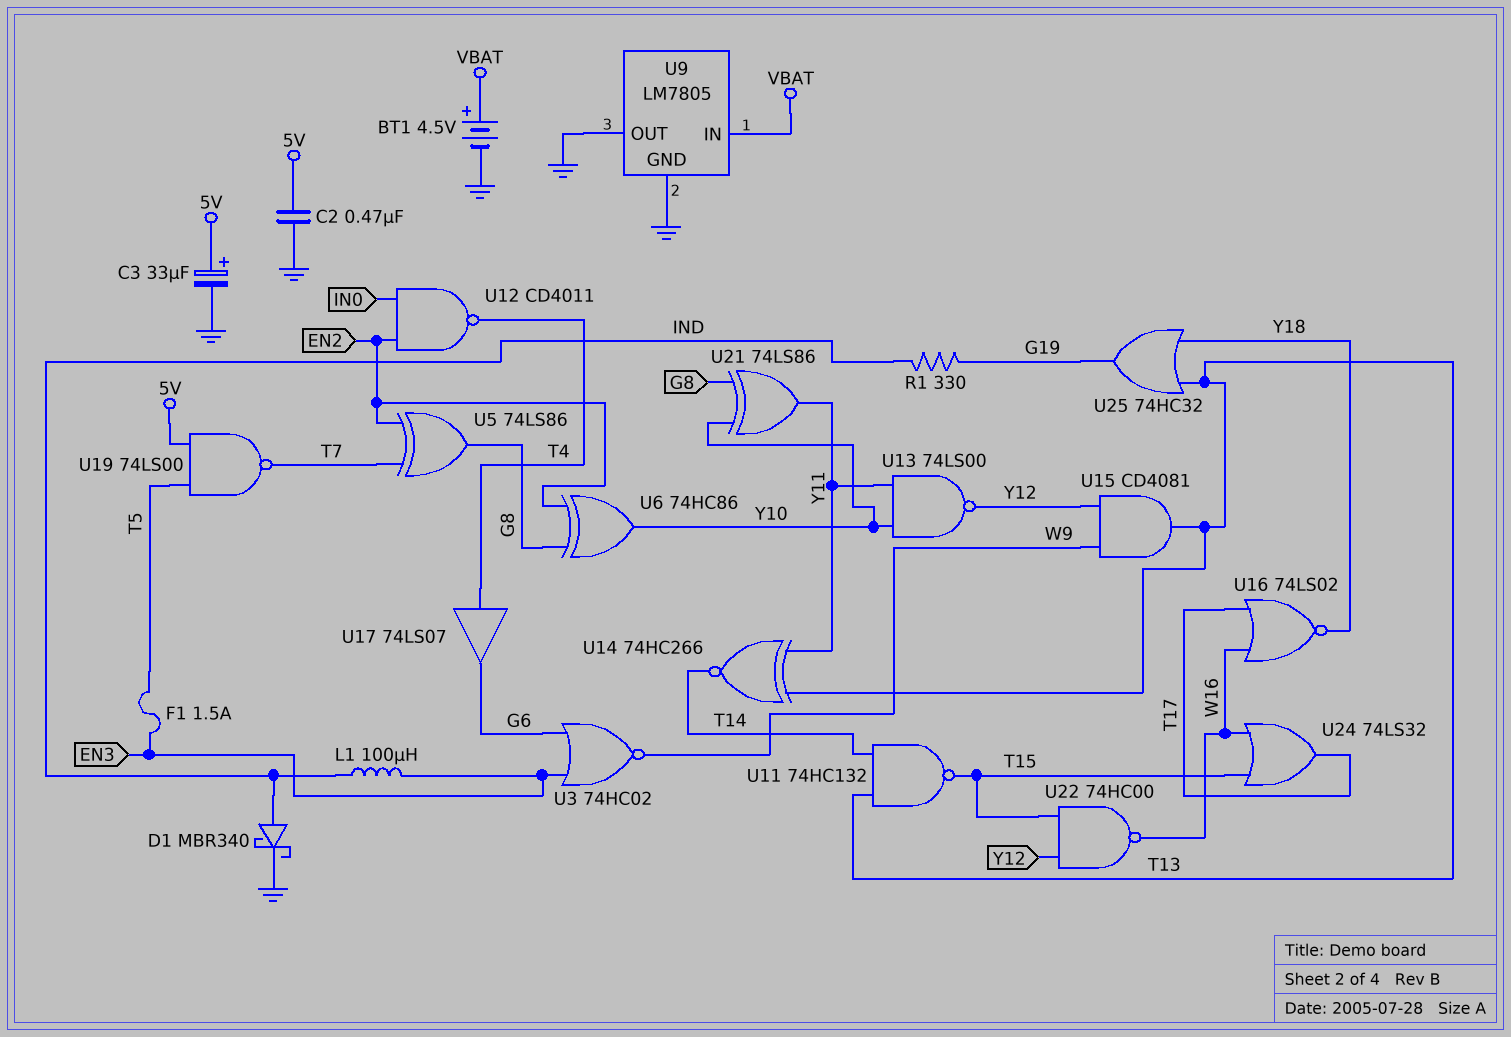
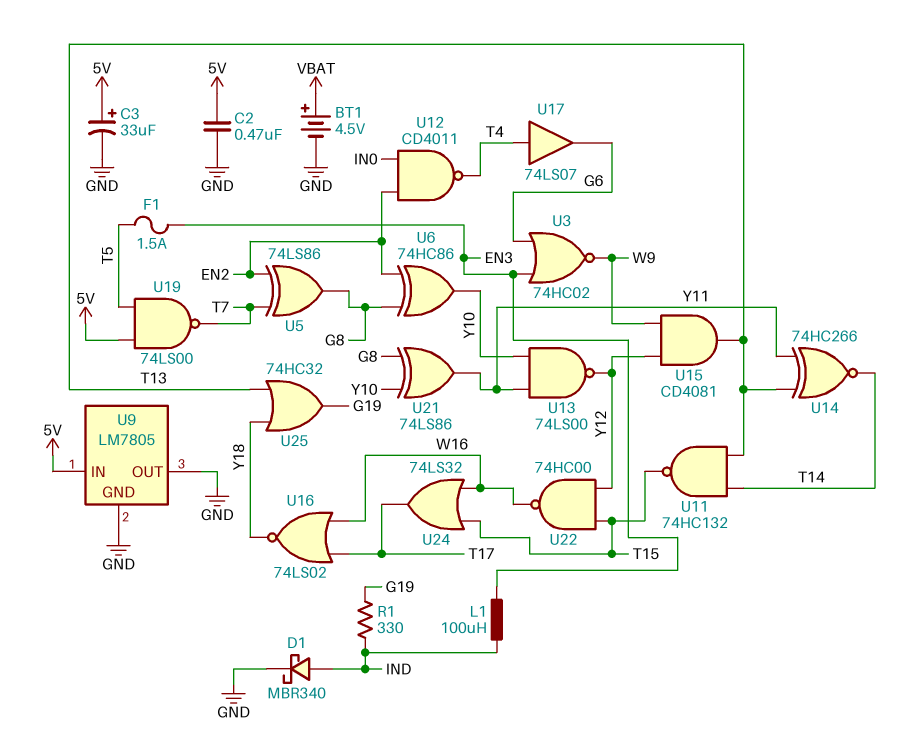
U9 pin IN: VBAT -> 5V

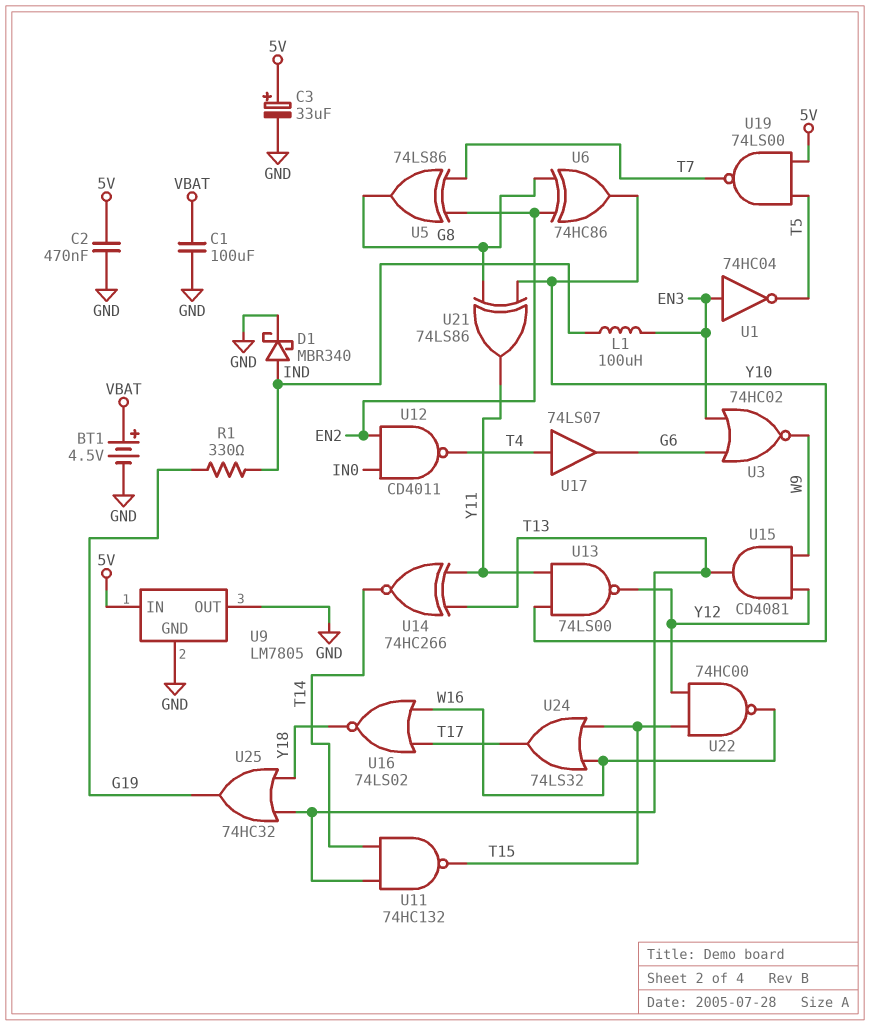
C1: none -> 100uF (GND, VBAT)
F1: 1.5A (EN3, T5) -> none
U1: none -> NOT 74HC04 (in EN3, out T5)

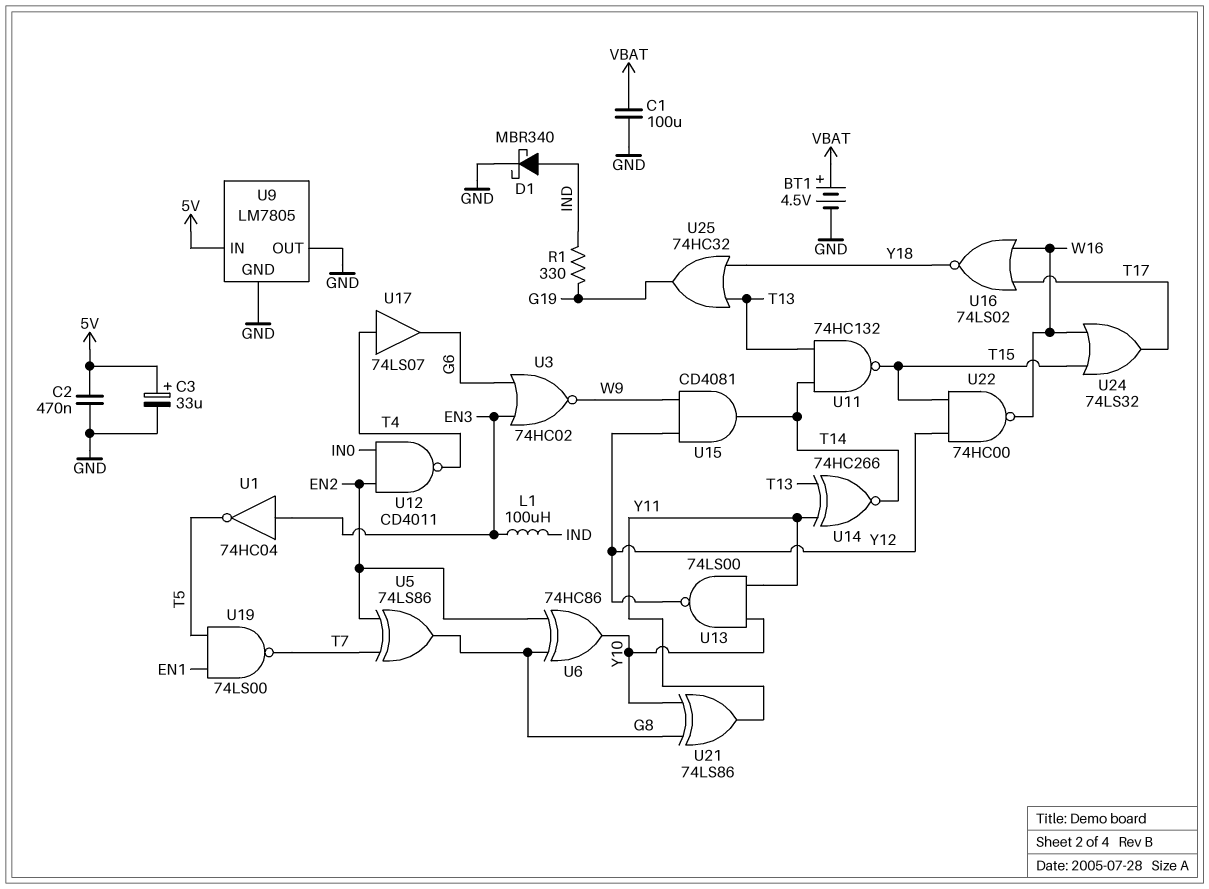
U15: AND CD4081 (in W9, in Y12, out T13) -> AND CD4081 (in W9, in Y12, out T14)
U19: NAND 74LS00 (in 5V, in T5, out T7) -> NAND 74LS00 (in EN1, in T5, out T7)

